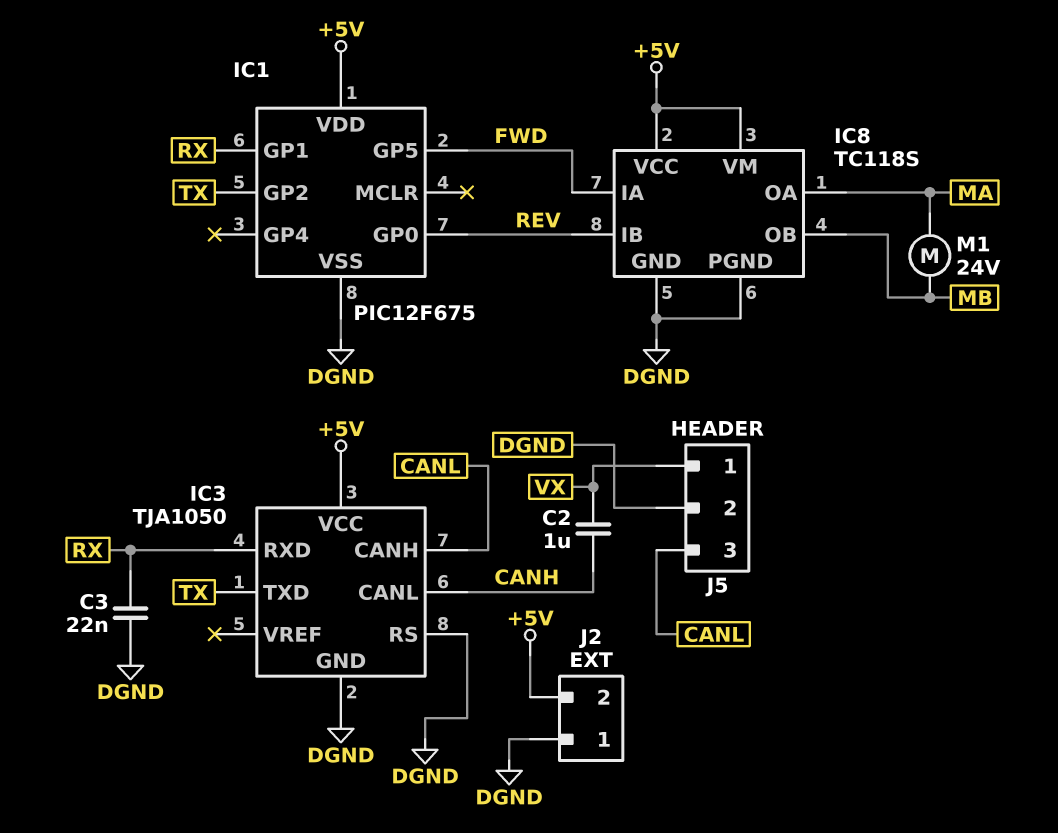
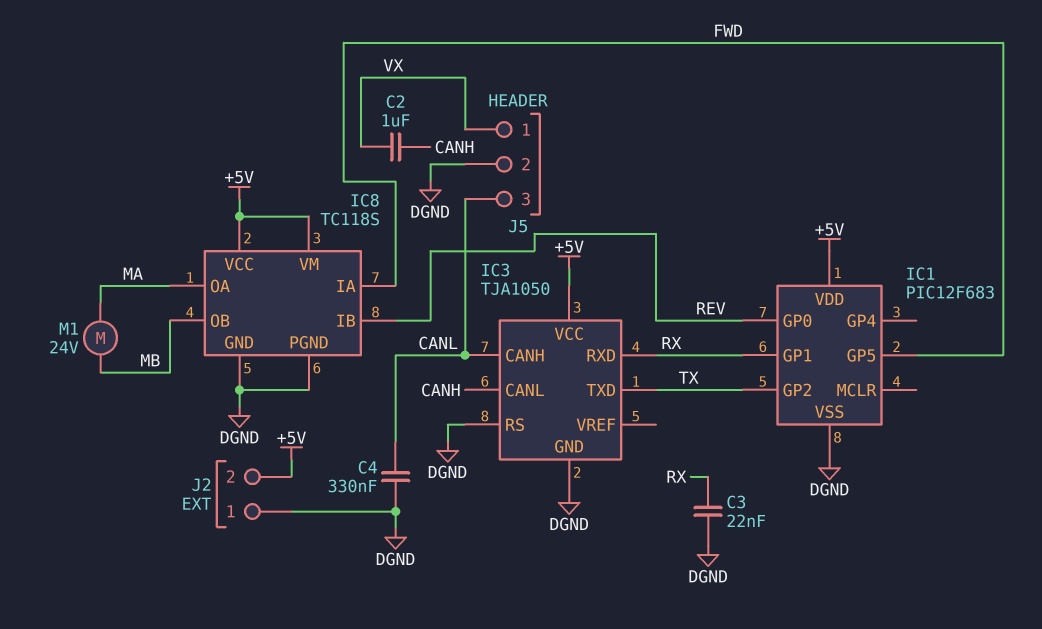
C4: none -> 330nF (CANL, DGND)
IC1: PIC12F675 -> PIC12F683

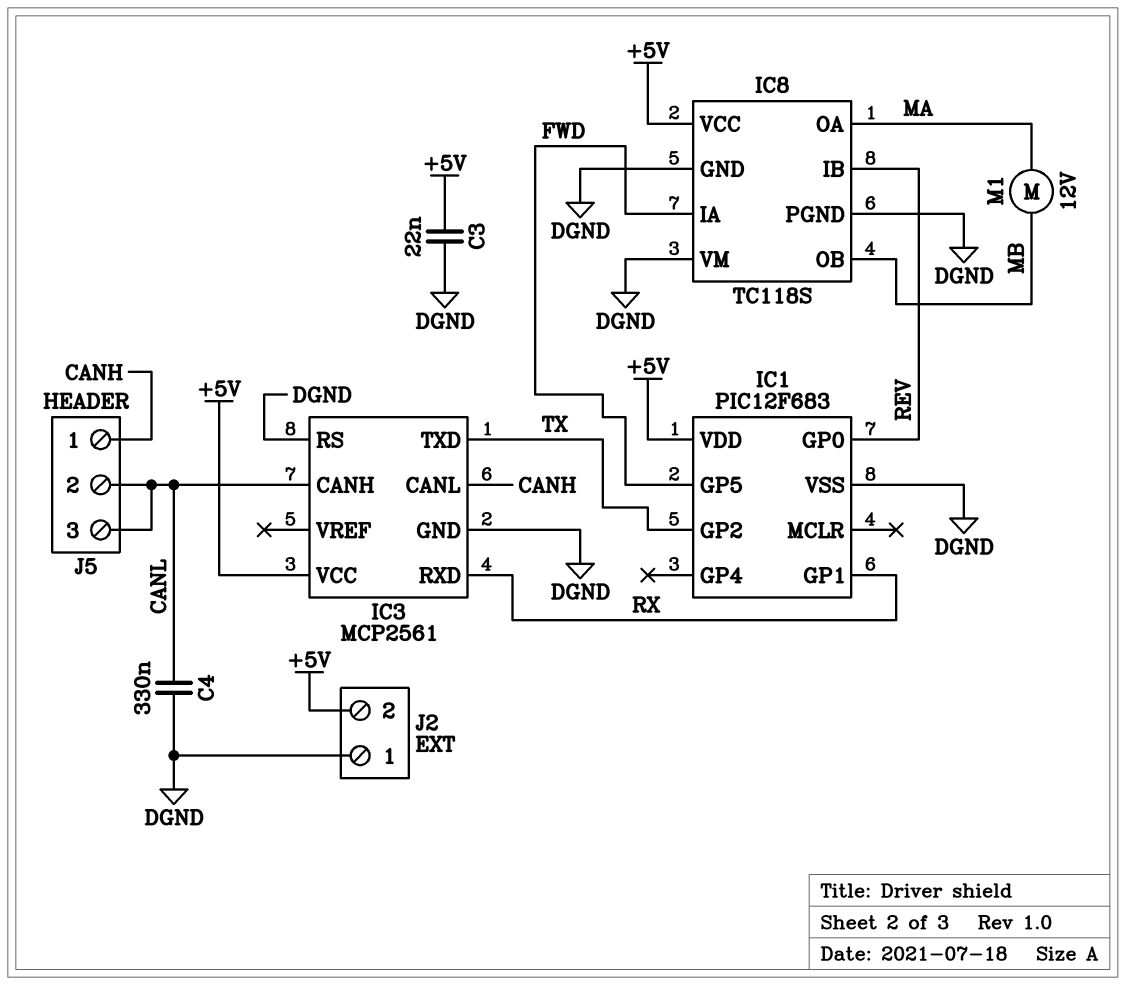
C2: 1uF (CANH, VX) -> none
C3: 22nF (DGND, RX) -> 22nF (+5V, DGND)
IC3: TJA1050 -> MCP2561
IC8 pin VM: +5V -> DGND
J5 pin 1: VX -> CANH
J5 pin 2: DGND -> CANL
M1: motor 24V (MA, MB) -> motor 12V (MA, MB)

